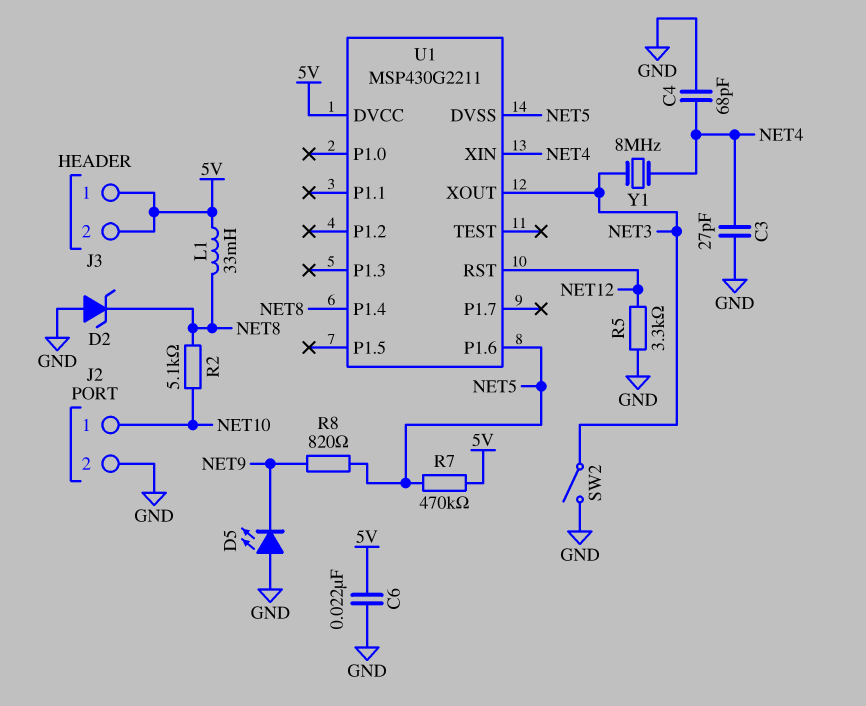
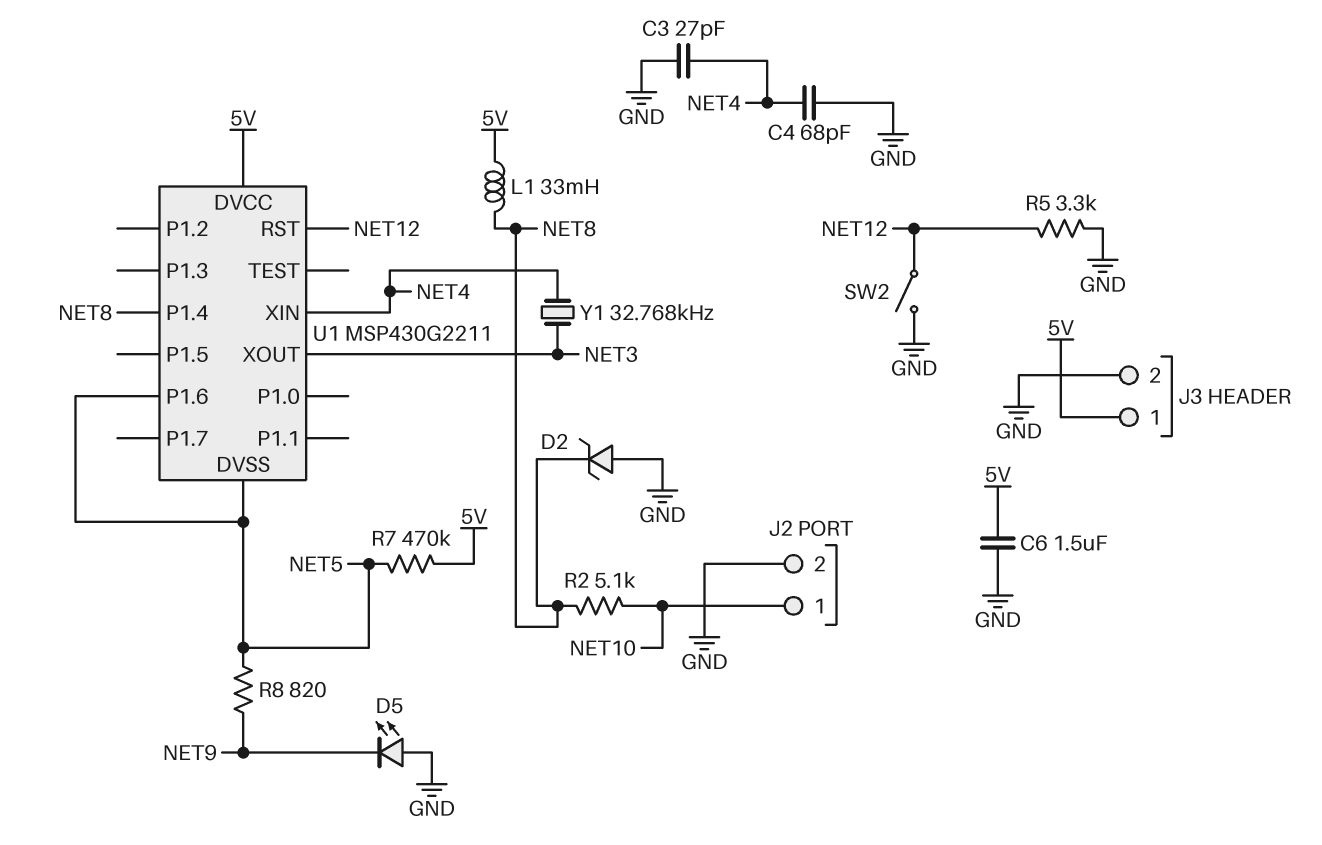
C6: 22nF (5V, GND) -> 1.5uF (5V, GND)
J3 pin 2: 5V -> GND
SW2: switch (GND, NET3) -> switch (GND, NET12)
Y1: 8MHz (NET3, NET4) -> 32.768kHz (NET3, NET4)

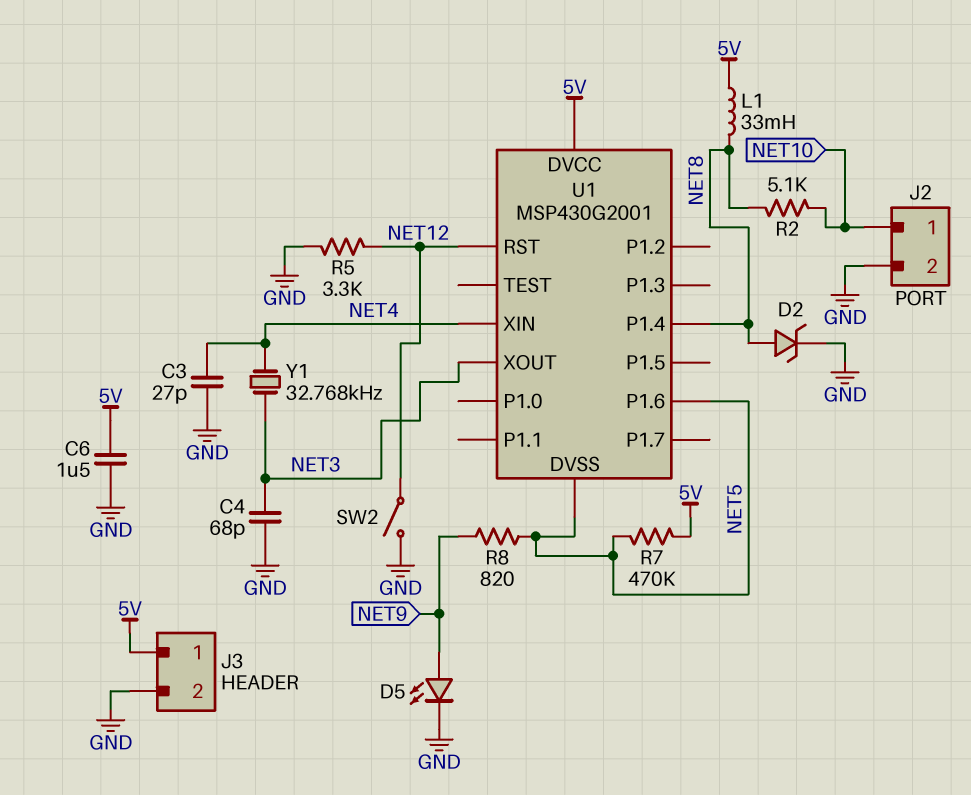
C4: 68pF (GND, NET4) -> 68pF (GND, NET3)
D2: zener (A GND, K NET8) -> zener (A NET8, K GND)
D5: LED (A GND, K NET9) -> LED (A NET9, K GND)
U1: MSP430G2211 -> MSP430G2001

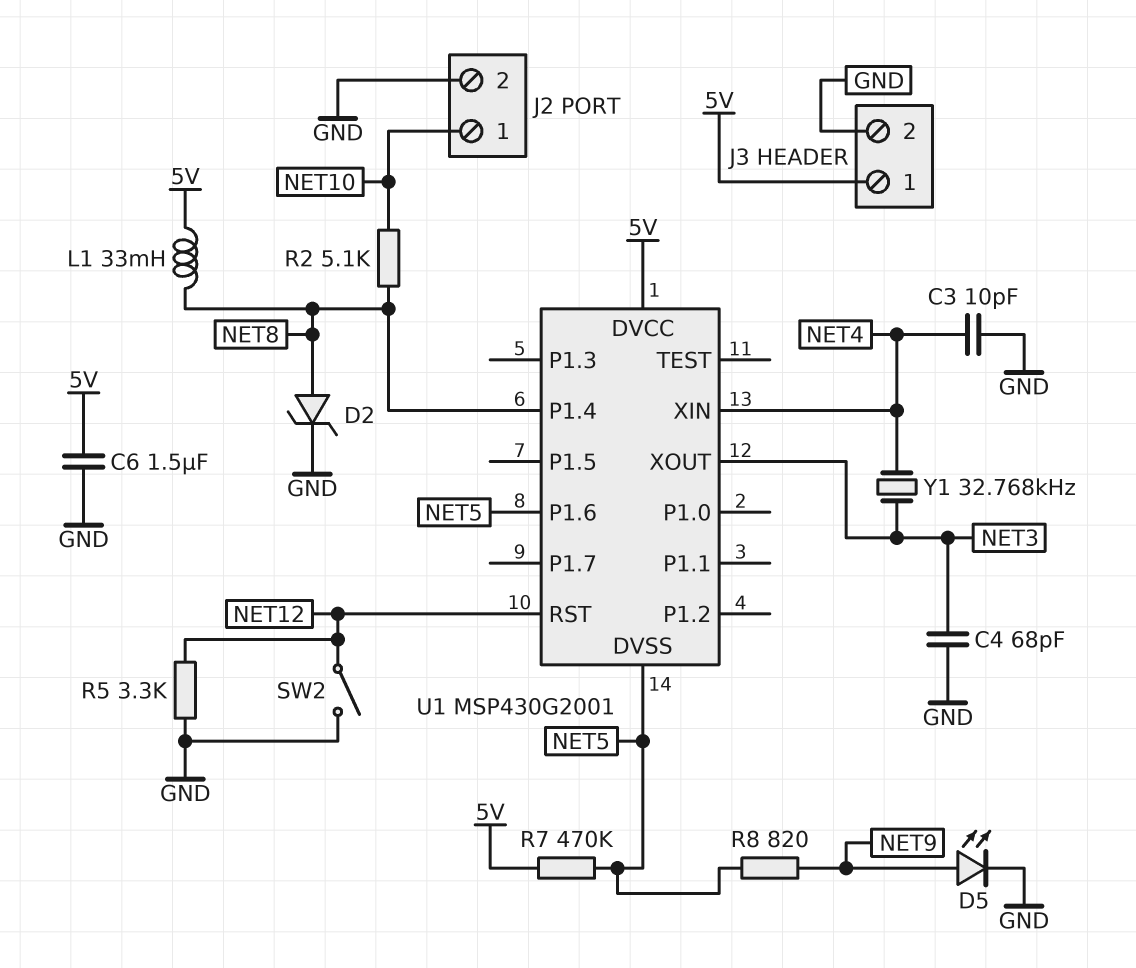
C3: 27pF (GND, NET4) -> 10pF (GND, NET4)

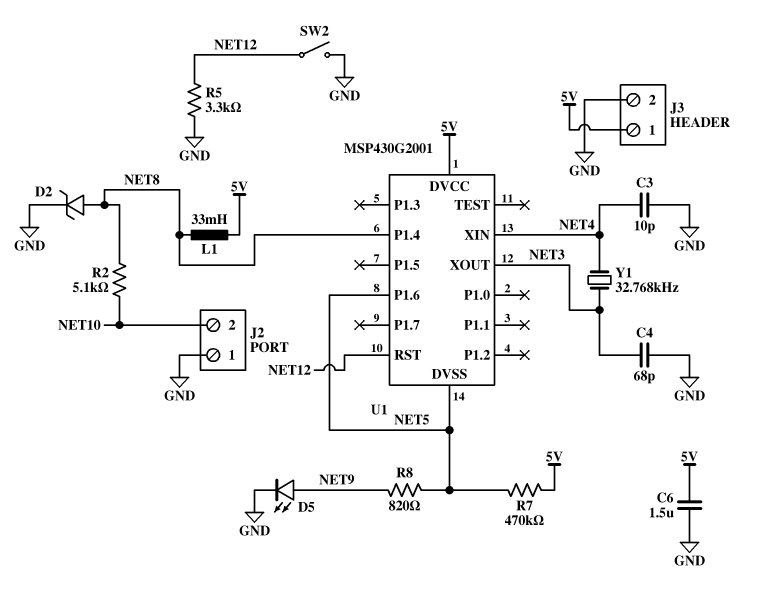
J2 pin 1: NET10 -> GND
J2 pin 2: GND -> NET10

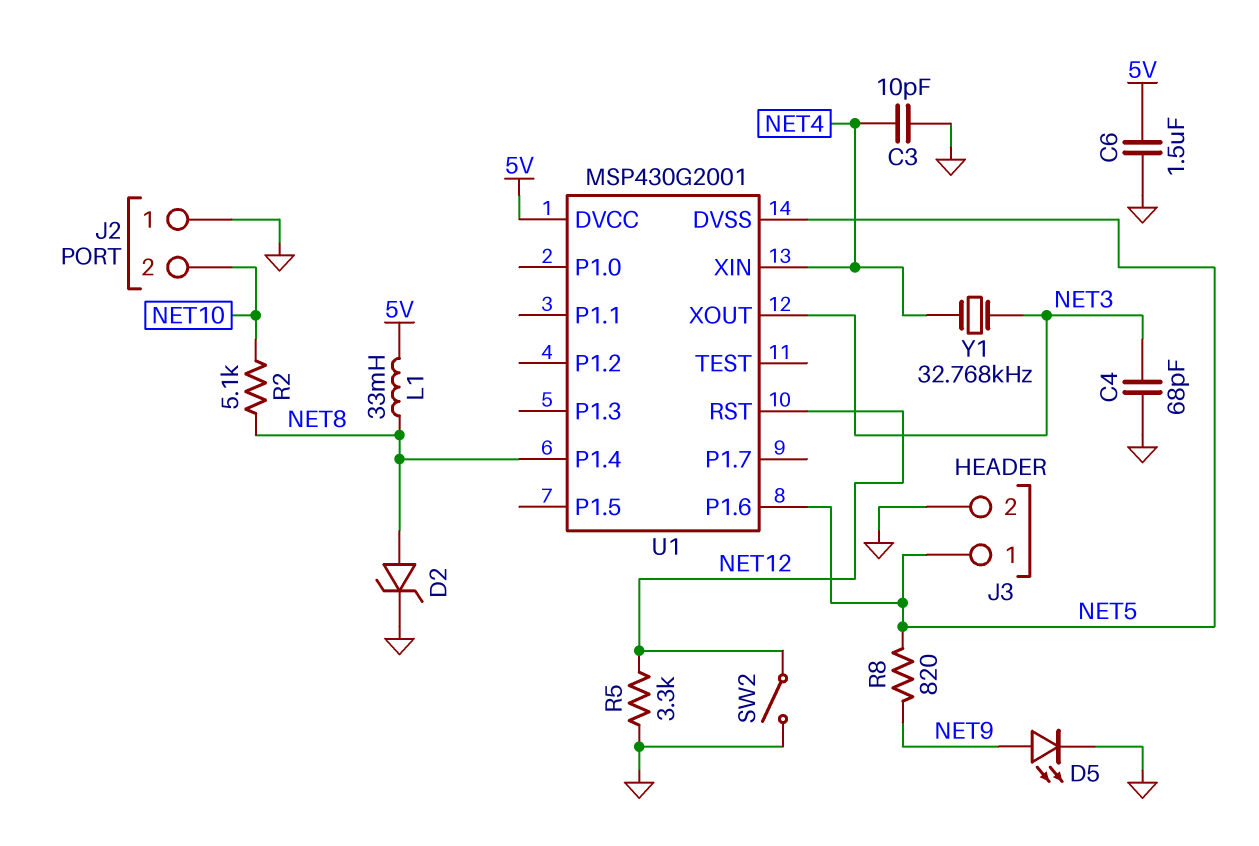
J3 pin 1: 5V -> NET5
R7: 470k (5V, NET5) -> none

